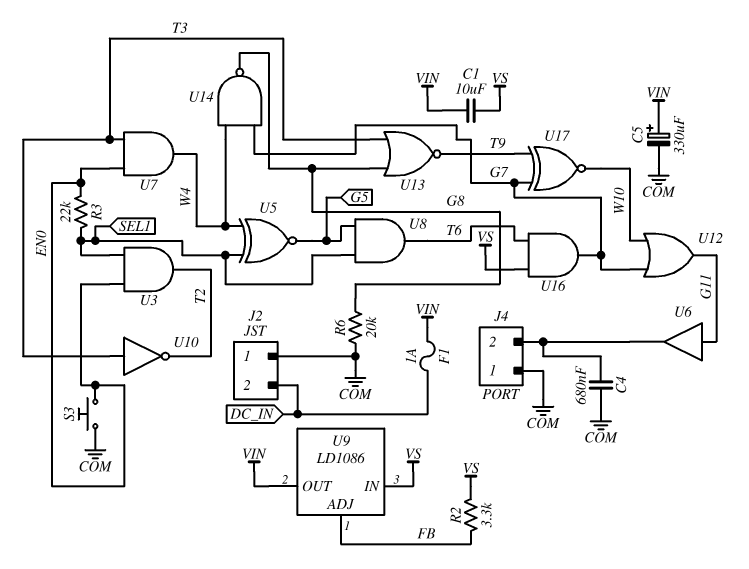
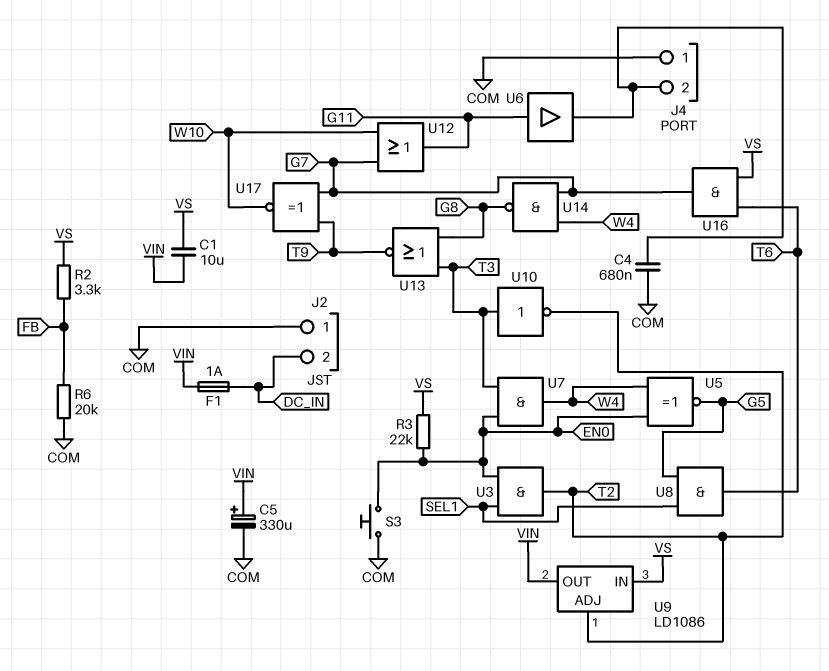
R3: 22k (EN0, SEL1) -> 22k (EN0, VS)
R6: 20k (COM, G8) -> 20k (COM, FB)
U5: XNOR (in SEL1, in W4, out G5) -> XNOR (in EN0, in W4, out G5)
U9 pin ADJ: FB -> T2

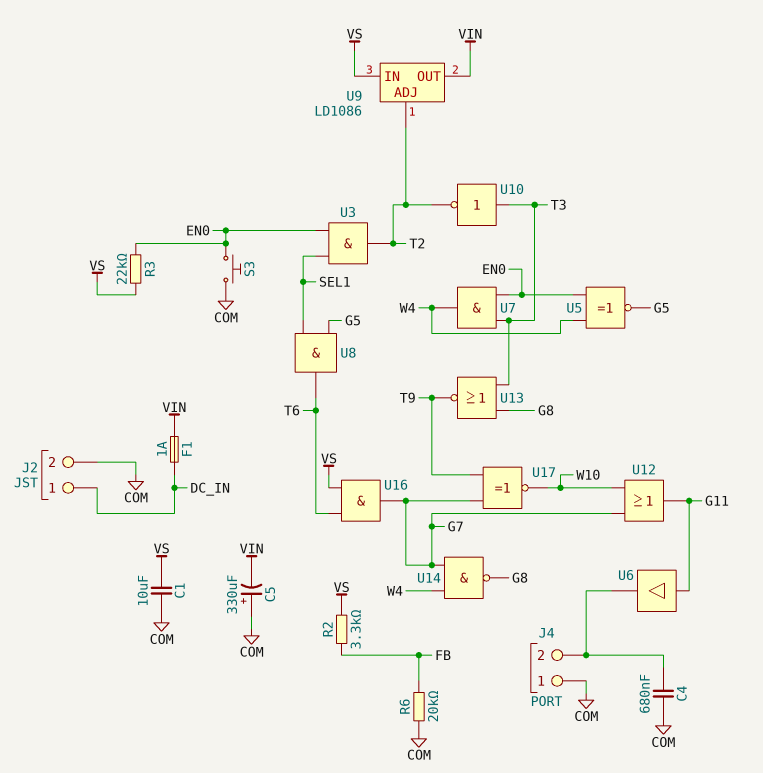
C1: 10uF (VIN, VS) -> 10uF (COM, VS)
C5: 330uF (plus VIN, minus COM) -> 330uF (plus COM, minus VIN)
J2 pin 1: COM -> DC_IN
J2 pin 2: DC_IN -> COM

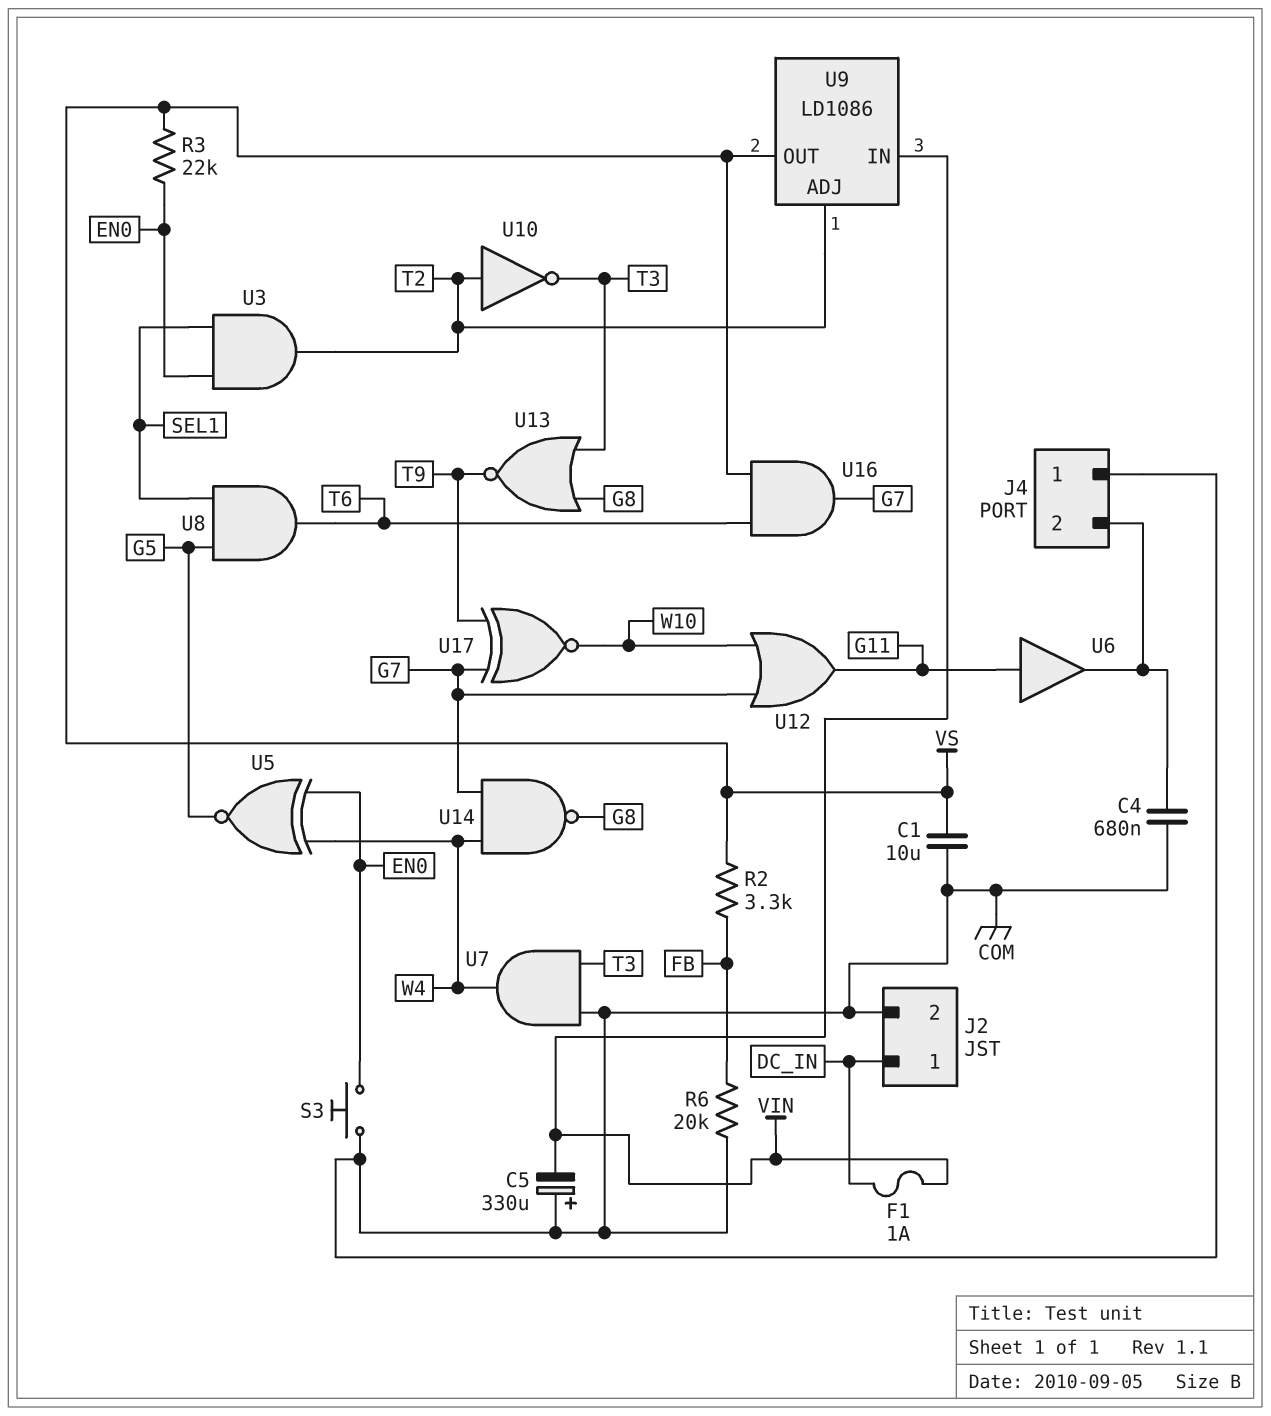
U7: AND (in EN0, in T3, out W4) -> AND (in COM, in T3, out W4)
U9 pin IN: VS -> VIN
U9 pin OUT: VIN -> VS
U10: NOT (in T3, out T2) -> NOT (in T2, out T3)

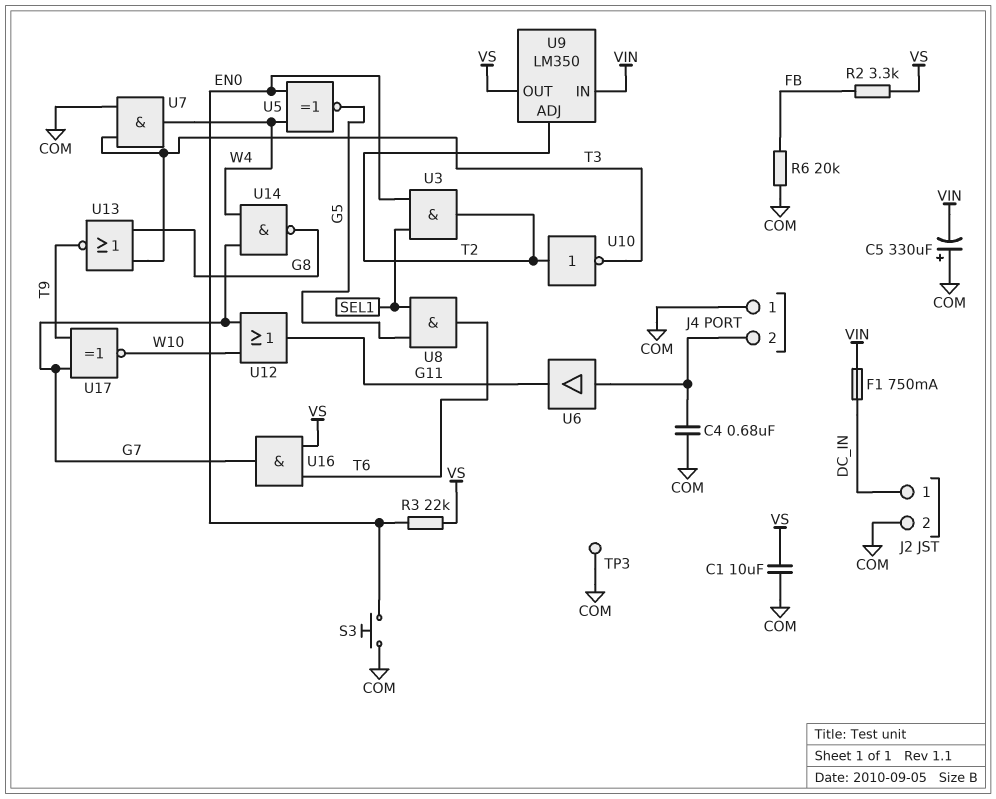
F1: 1A (DC_IN, VIN) -> 750mA (DC_IN, VIN)
TP3: none -> test point (COM)
U6: buffer (in G11, out J4/2) -> buffer (in J4/2, out G11)
U9: LD1086 -> LM350

